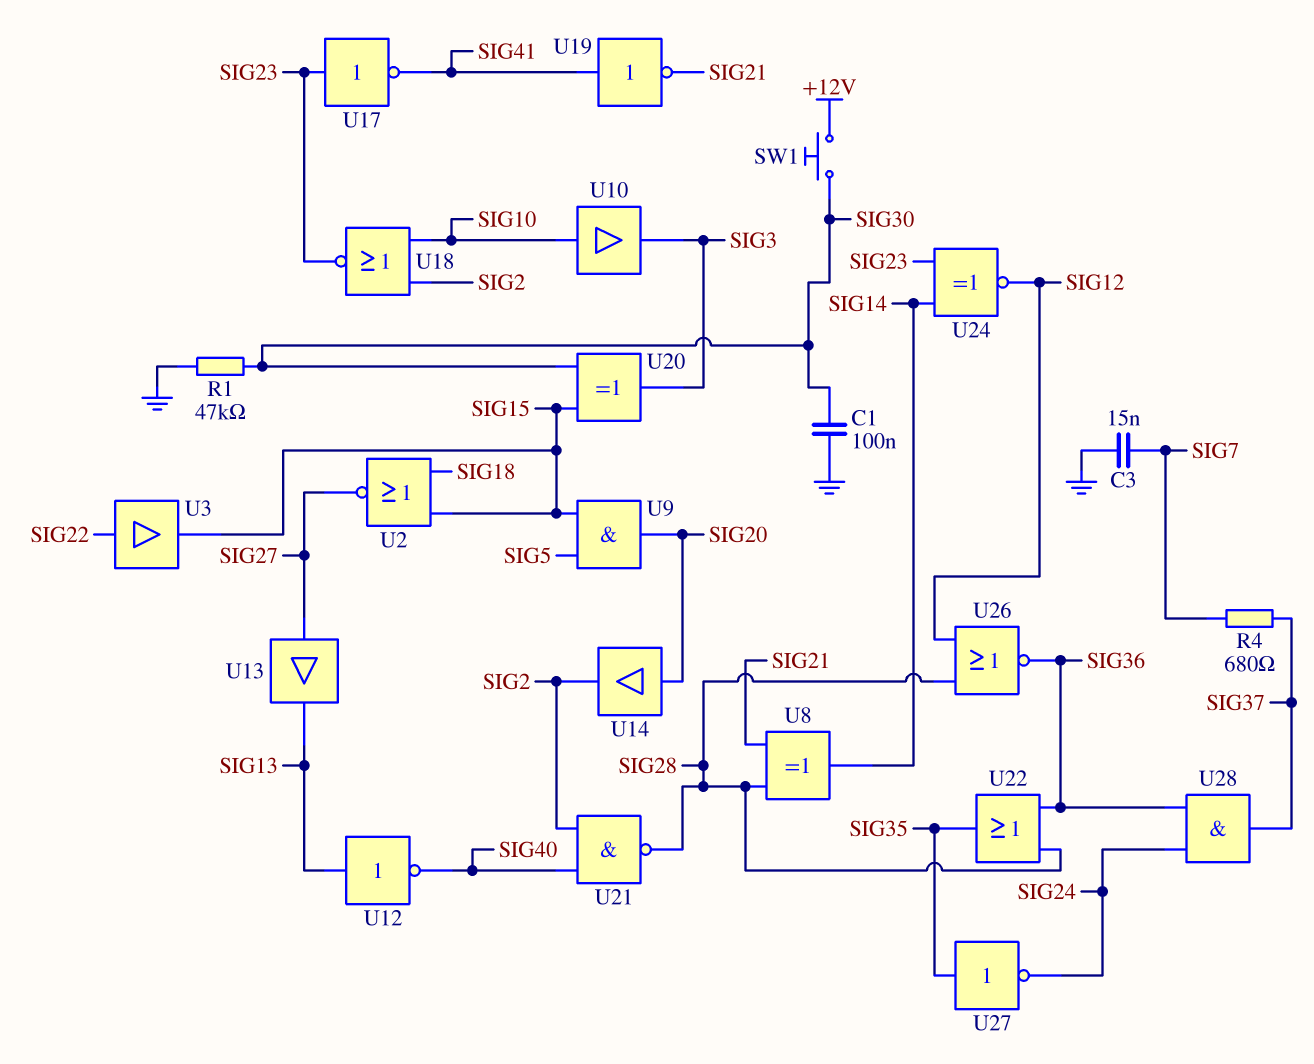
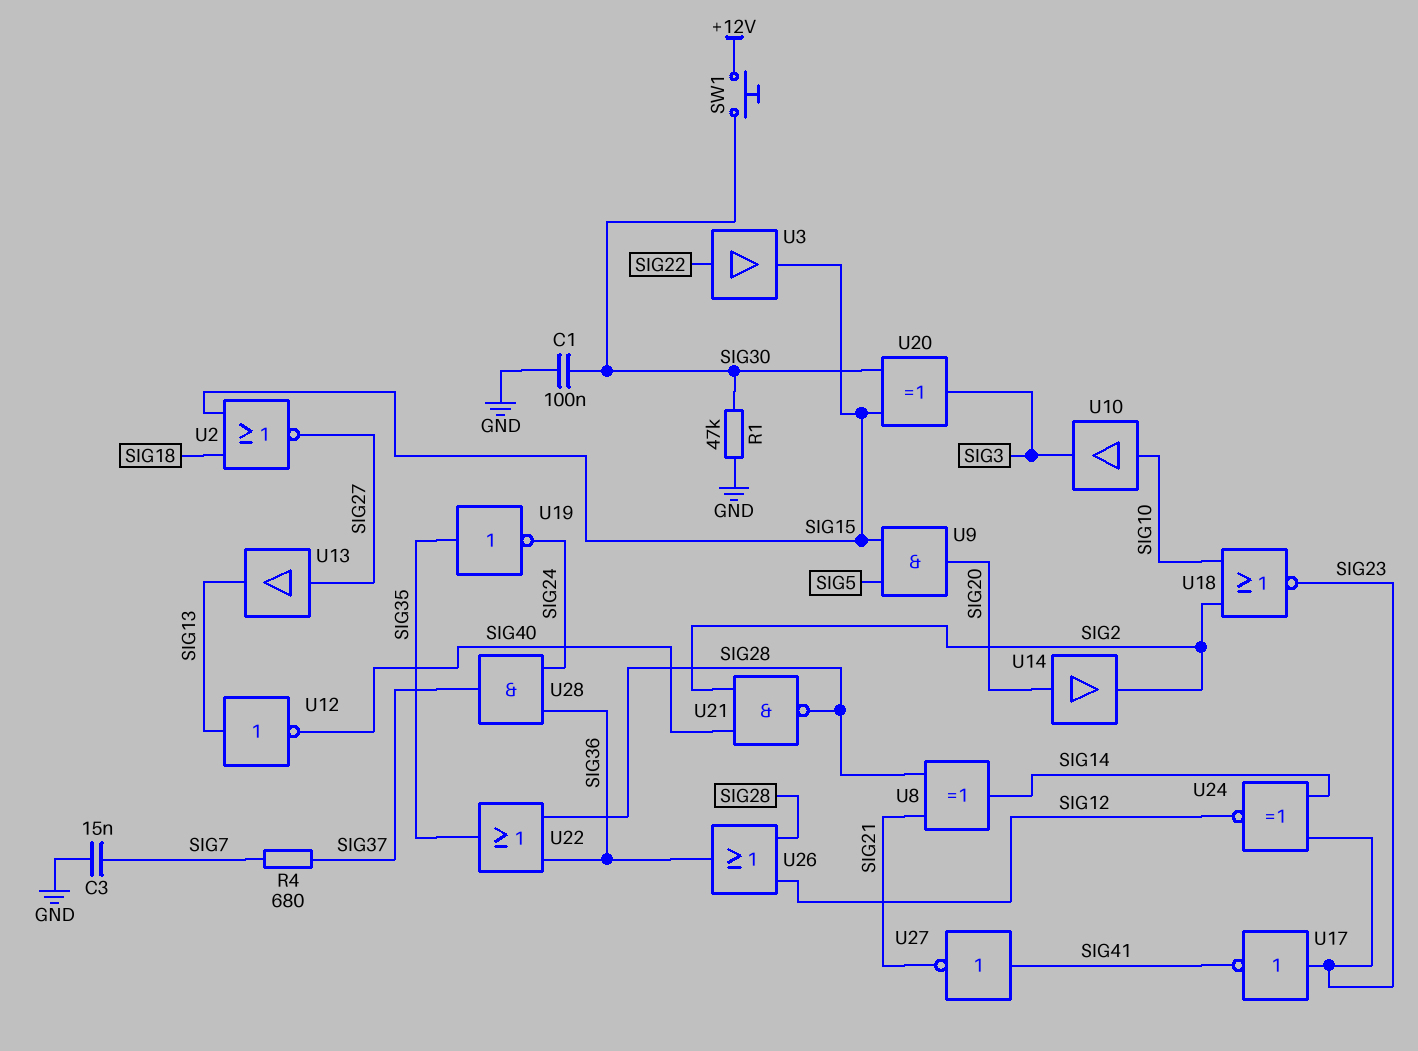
U19: NOT (in SIG41, out SIG21) -> NOT (in SIG35, out SIG24)
U26: NOR (in SIG12, in SIG28, out SIG36) -> OR (in SIG12, in SIG28, out SIG36)
U27: NOT (in SIG35, out SIG24) -> NOT (in SIG41, out SIG21)

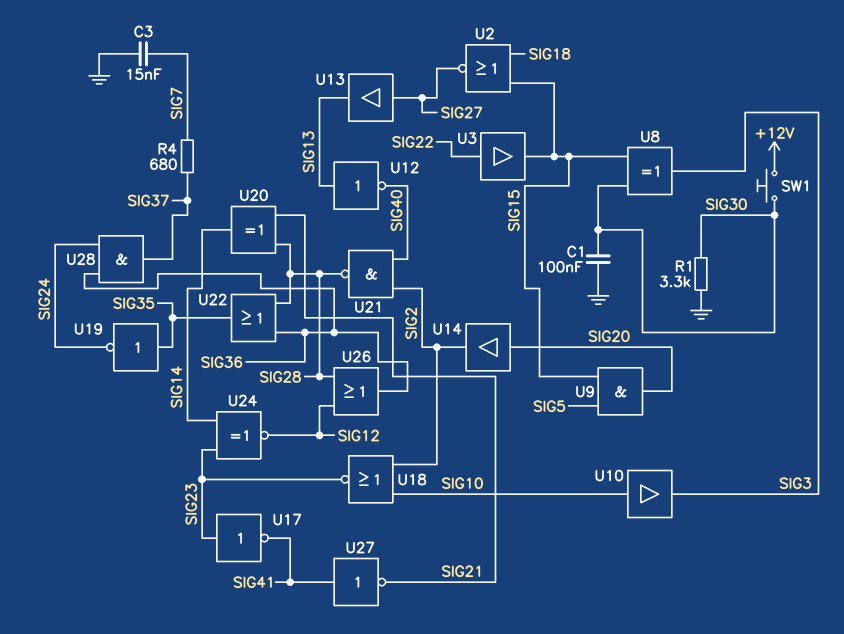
R1: 47k (GND, SIG30) -> 3.3k (GND, SIG30)
U8: XOR (in SIG21, in SIG28, out SIG14) -> XOR (in SIG15, in SIG30, out SIG3)
U20: XOR (in SIG15, in SIG30, out SIG3) -> XOR (in SIG21, in SIG28, out SIG14)

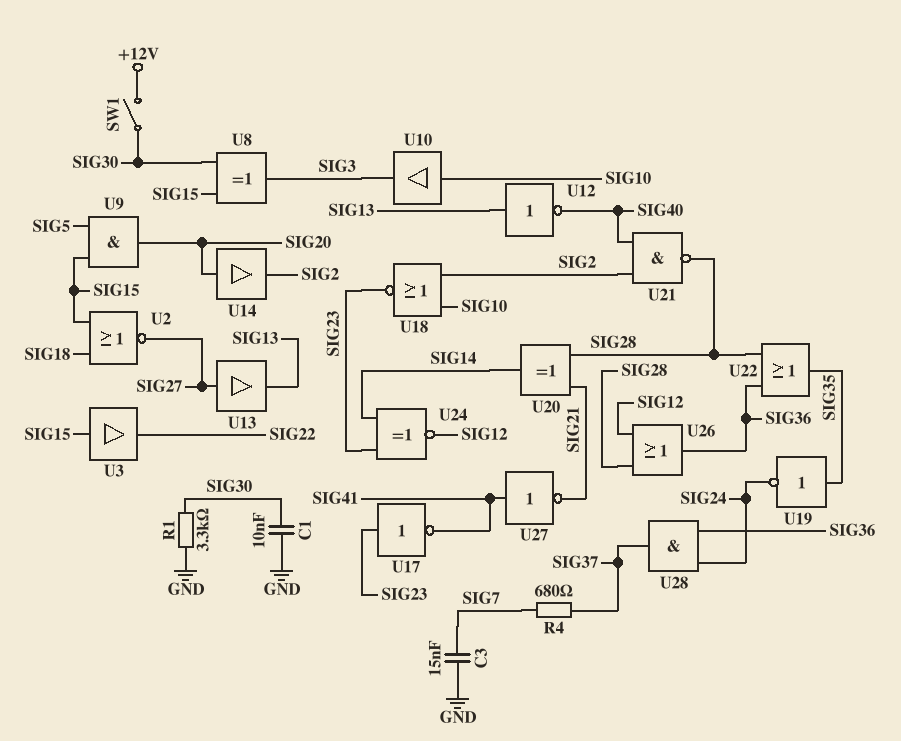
C1: 100nF (GND, SIG30) -> 10nF (GND, SIG30)
SW1: button (+12V, SIG30) -> switch (+12V, SIG30)
U3: buffer (in SIG22, out SIG15) -> buffer (in SIG15, out SIG22)

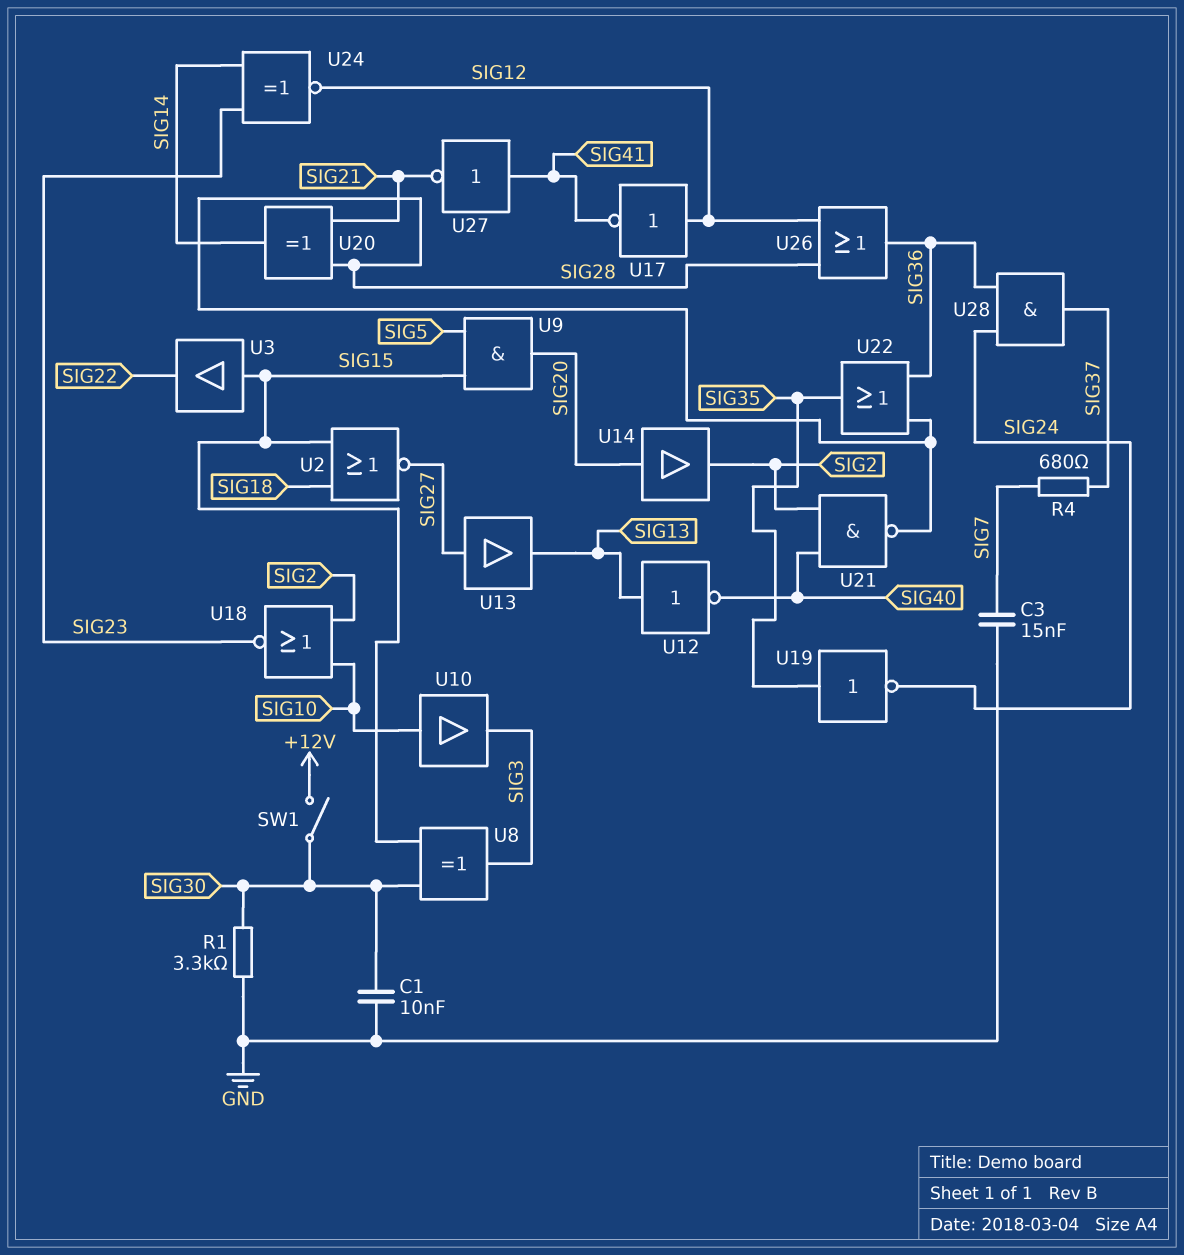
U17: NOT (in SIG23, out SIG41) -> NOT (in SIG12, out SIG41)

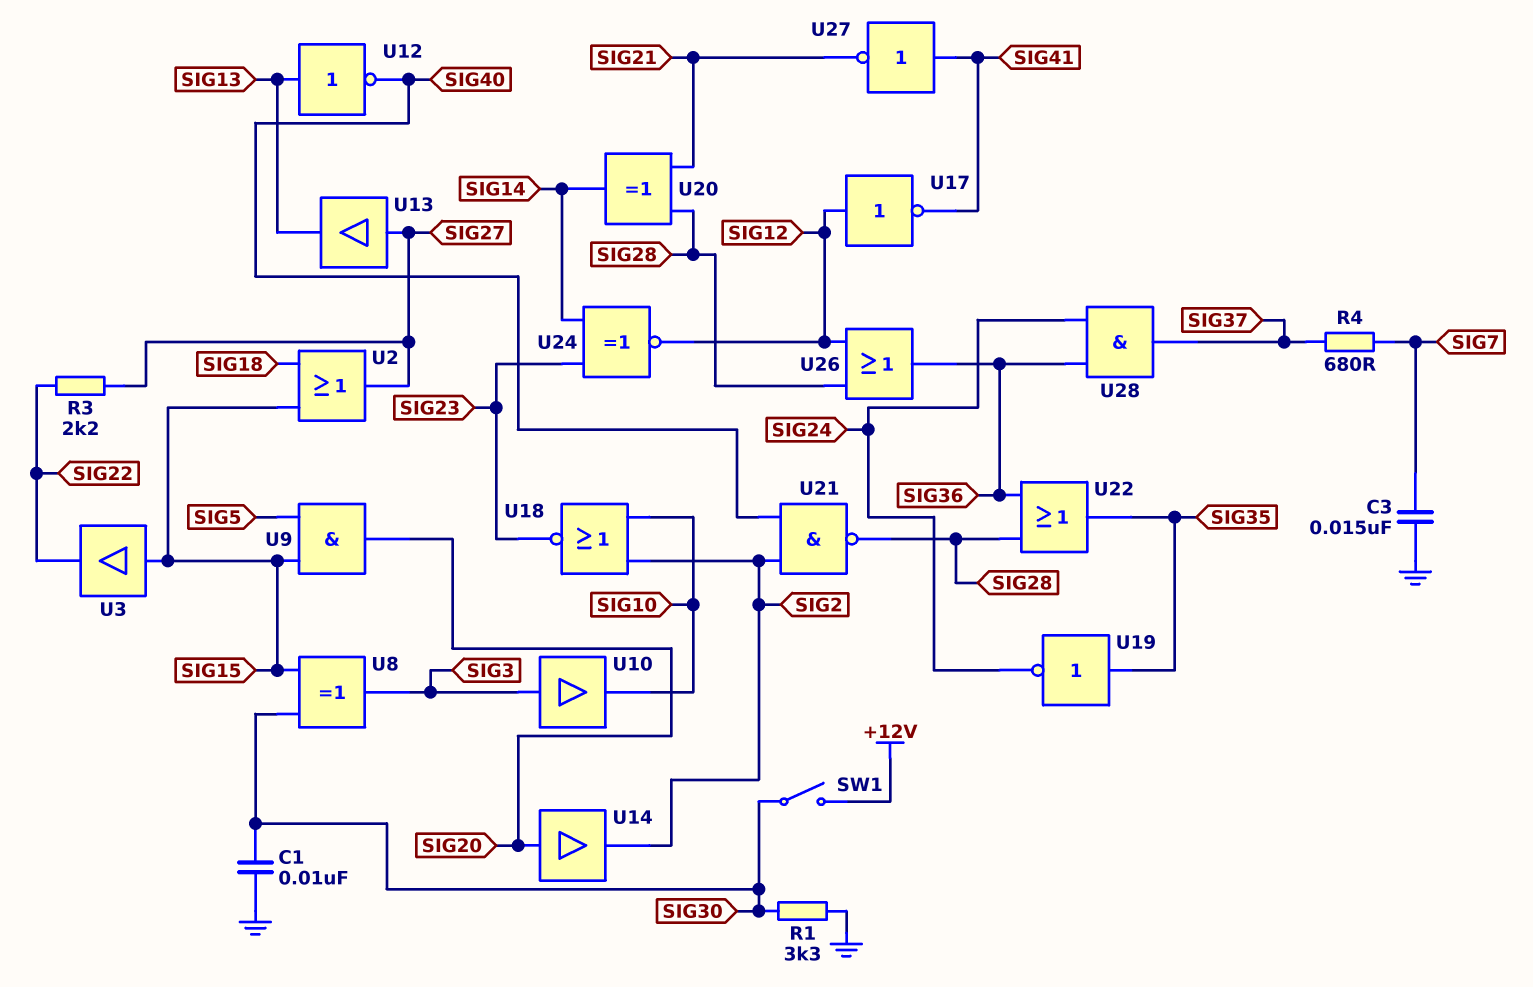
R3: none -> 2.2k (SIG22, SIG27)
U2: NOR (in SIG15, in SIG18, out SIG27) -> OR (in SIG15, in SIG18, out SIG27)
U10: buffer (in SIG10, out SIG3) -> buffer (in SIG3, out SIG10)

